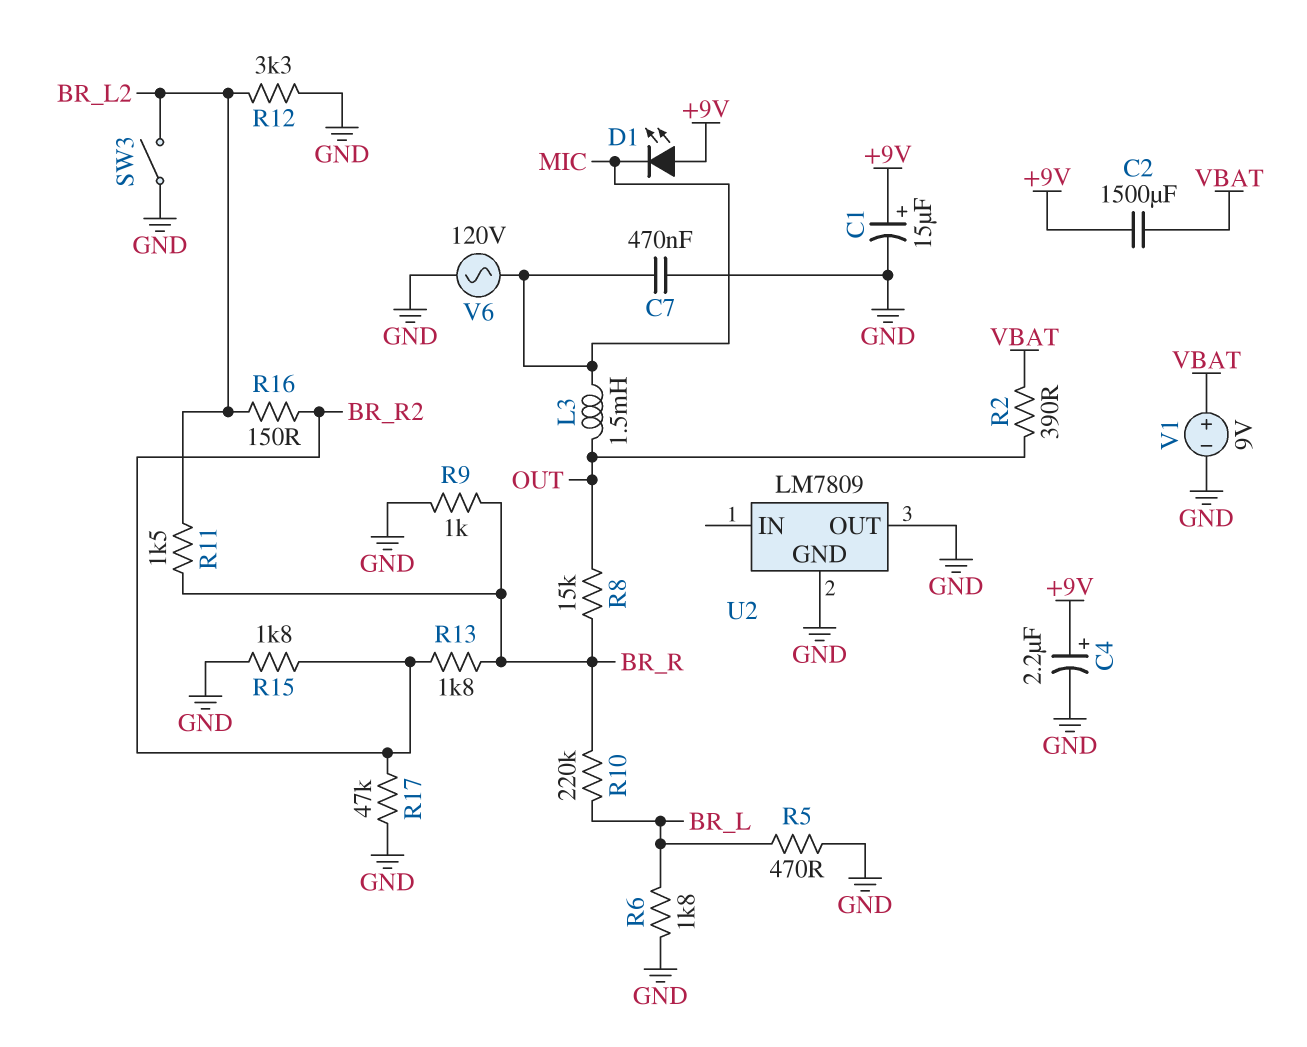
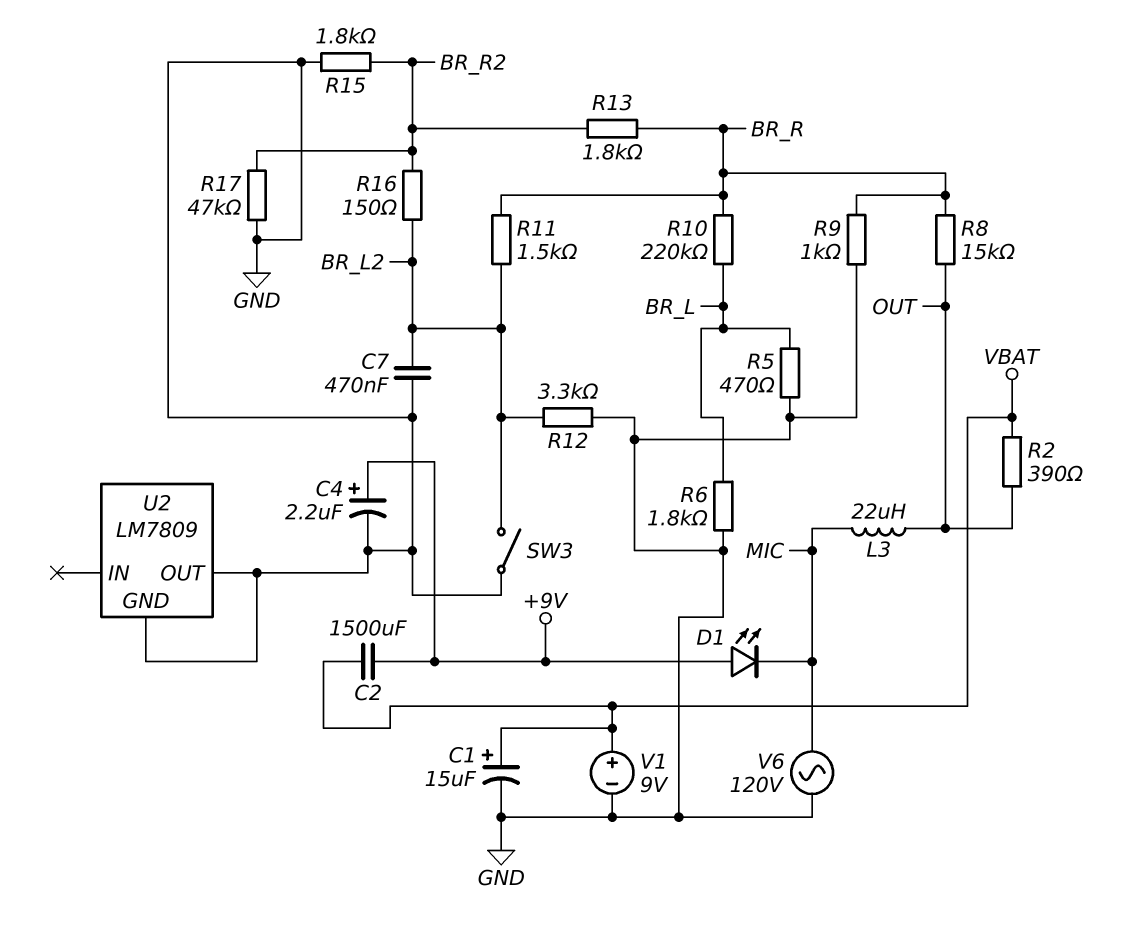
C1: 15uF (plus +9V, minus GND) -> 15uF (plus VBAT, minus GND)
C7: 470nF (GND, MIC) -> 470nF (BR_L2, GND)
L3: 1.5mH (MIC, OUT) -> 22uH (MIC, OUT)

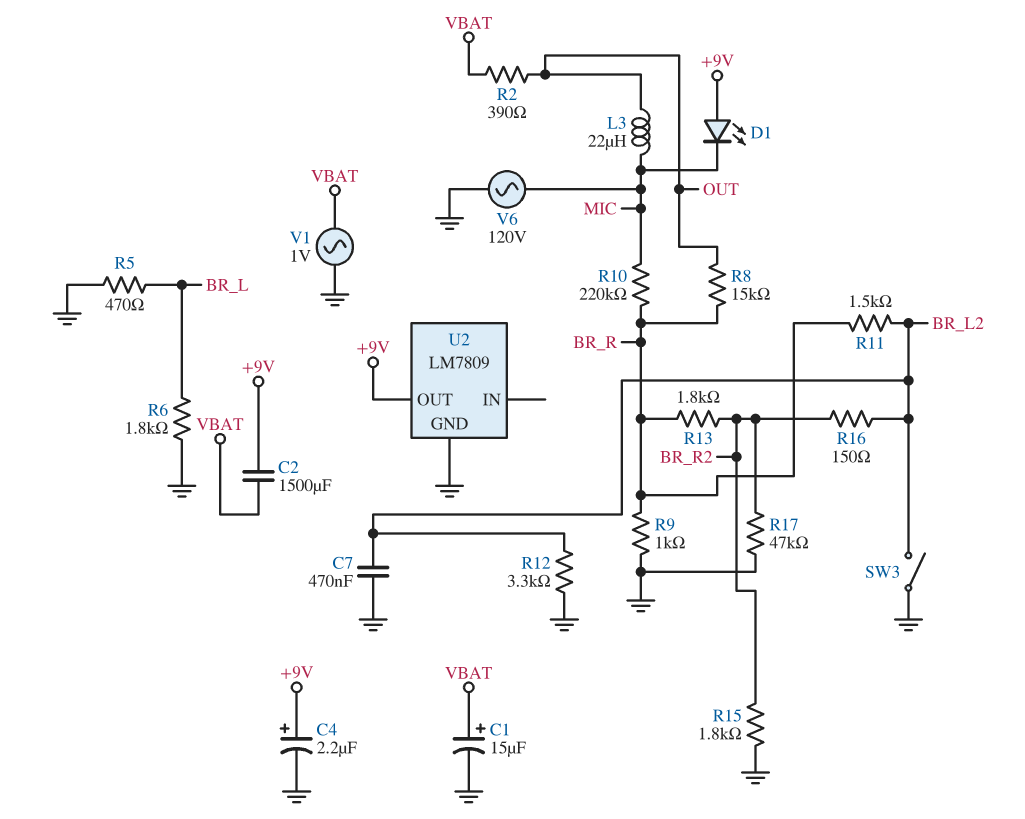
R10: 220k (BR_L, BR_R) -> 220k (BR_R, MIC)
U2 pin OUT: GND -> +9V
V1: 9V (plus VBAT, minus GND) -> AC 1V (GND, VBAT)

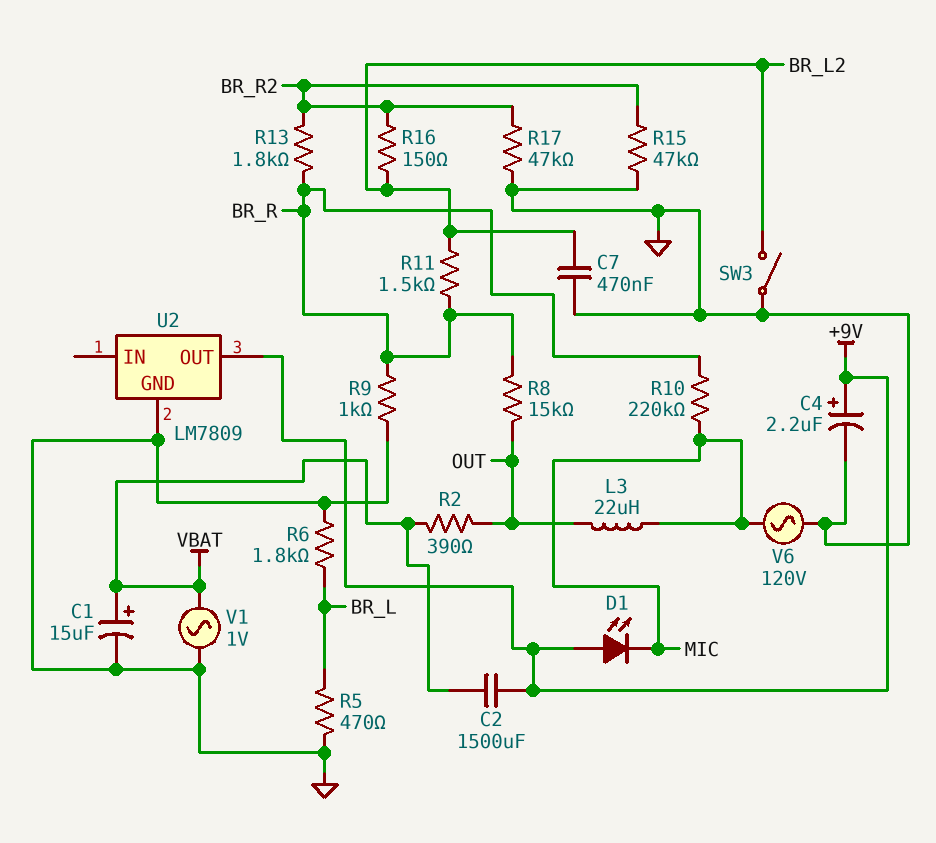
R12: 3.3k (BR_L2, GND) -> none
R15: 1.8k (BR_R2, GND) -> 47k (BR_R2, GND)

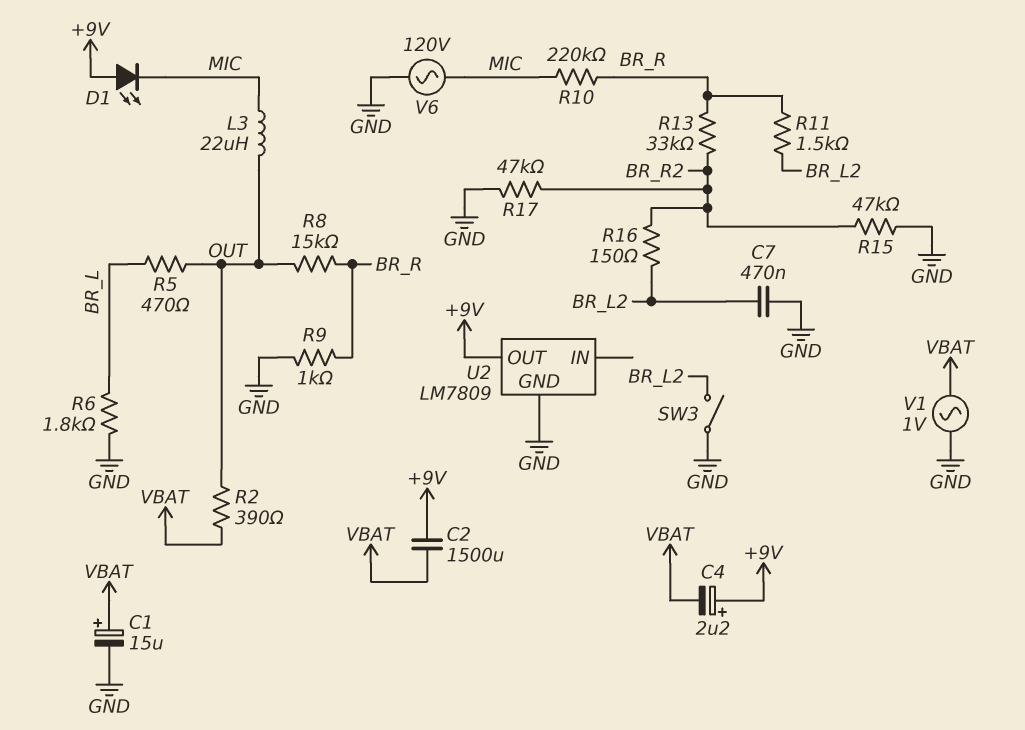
C4: 2.2uF (plus +9V, minus GND) -> 2.2uF (plus +9V, minus VBAT)
R5: 470 (BR_L, GND) -> 470 (BR_L, OUT)
R13: 1.8k (BR_R, BR_R2) -> 33k (BR_R, BR_R2)

